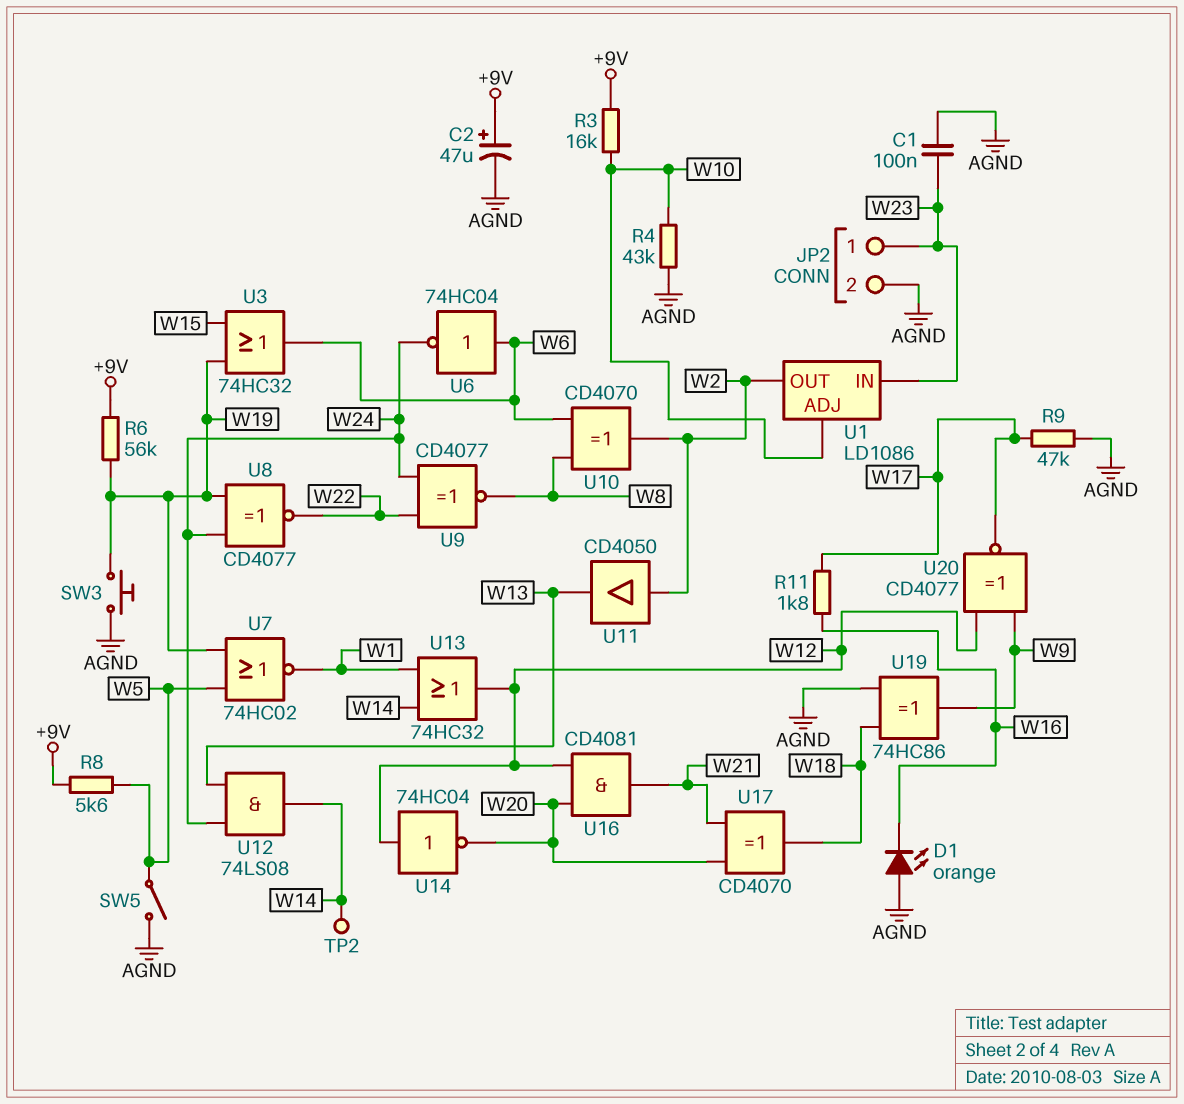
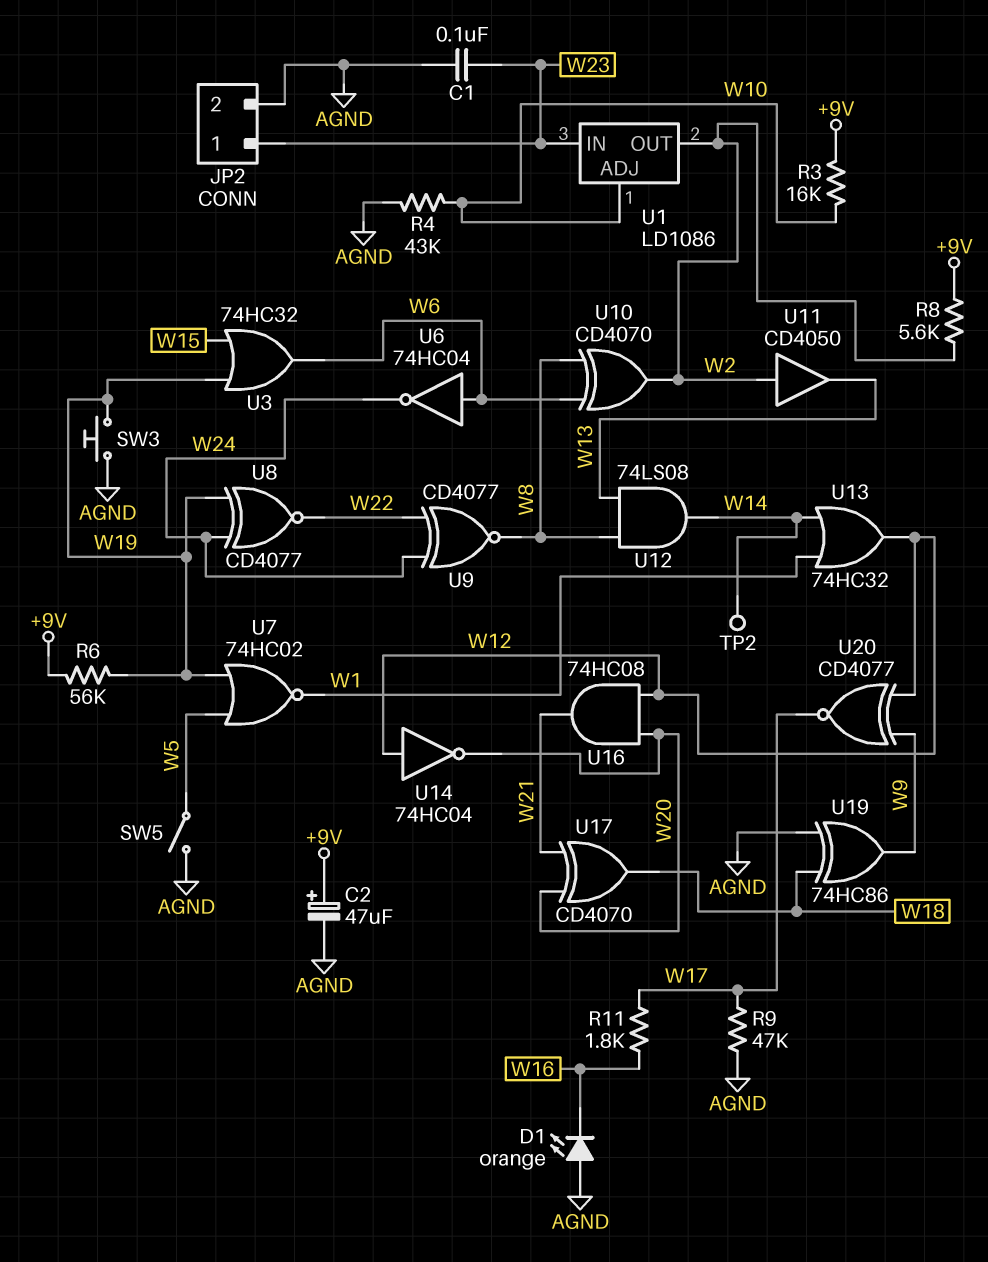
R8: 5.6k (+9V, W5) -> 5.6k (+9V, W2)
U12: AND 74LS08 (in W13, in W24, out W14) -> AND 74LS08 (in W8, in W13, out W14)
U16: AND CD4081 (in W12, in W20, out W21) -> AND 74HC08 (in W12, in W20, out W21)

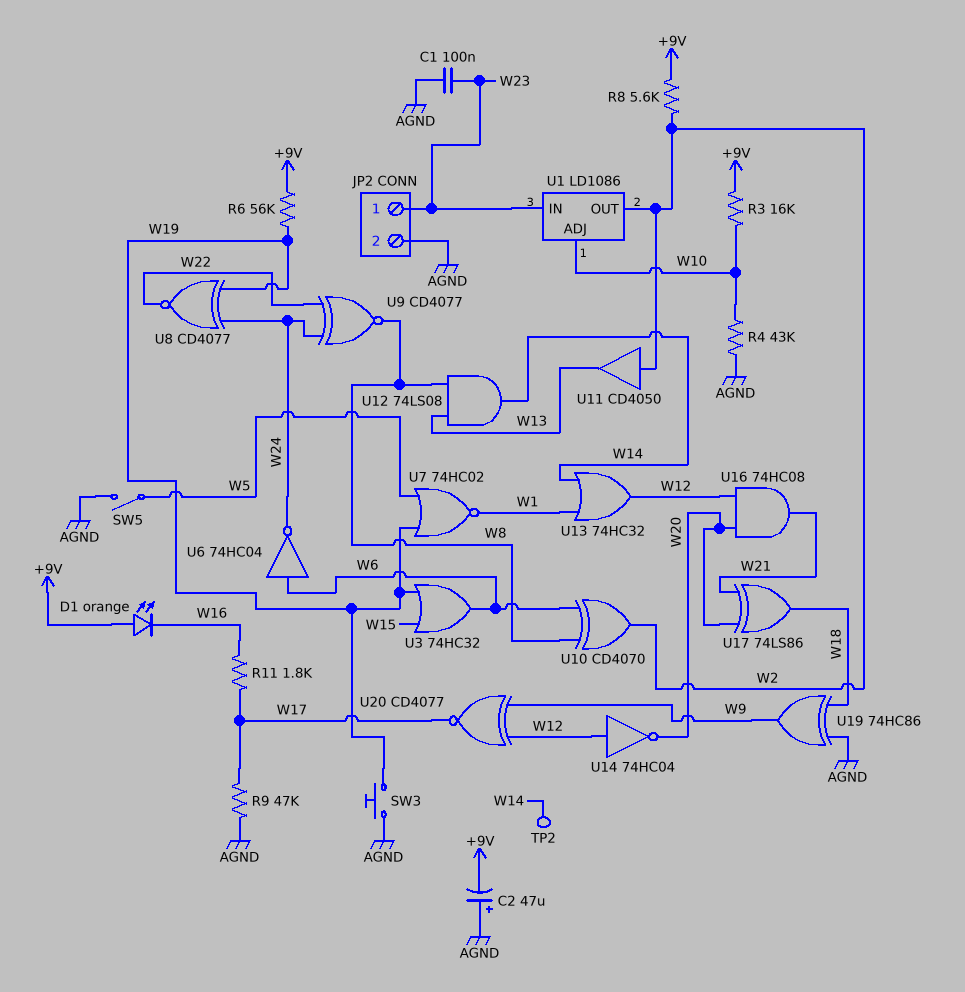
C2: 47uF (plus +9V, minus AGND) -> 47uF (plus AGND, minus +9V)
D1: LED orange (A AGND, K W16) -> LED orange (A +9V, K W16)
U17: XOR CD4070 (in W20, in W21, out W18) -> XOR 74LS86 (in W20, in W21, out W18)

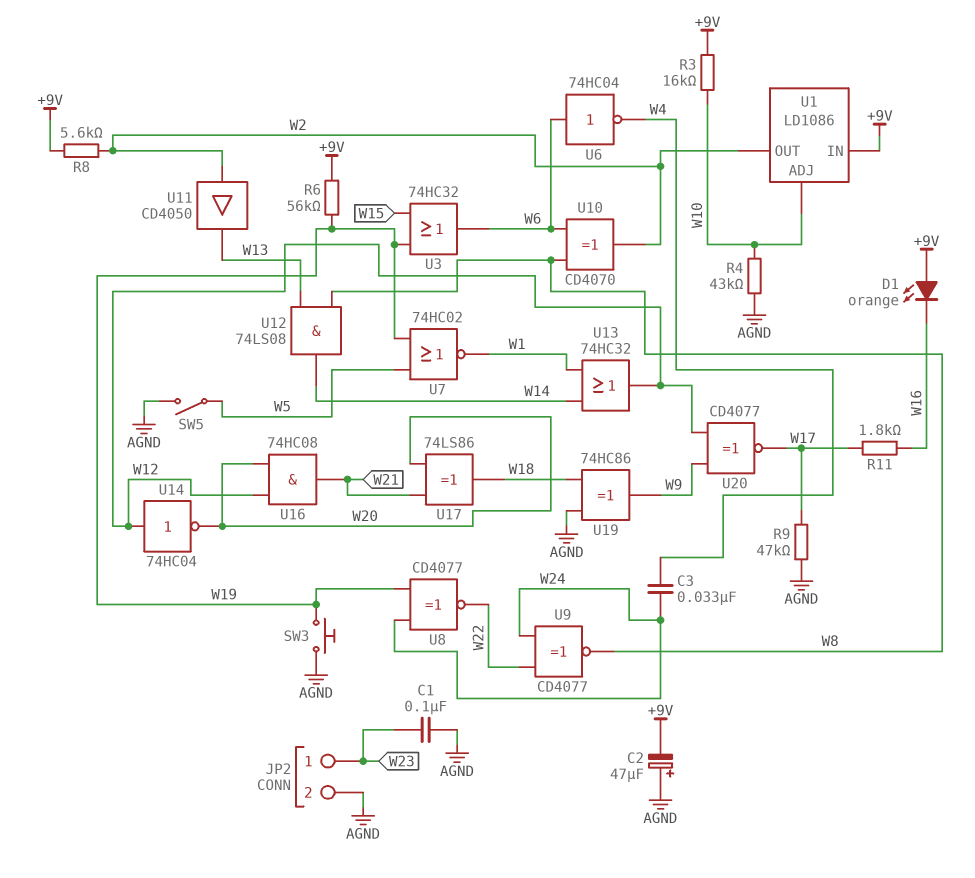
C3: none -> 33nF (W4, W24)
TP2: test point (W14) -> none
U1 pin IN: W23 -> +9V
U6: NOT 74HC04 (in W6, out W24) -> NOT 74HC04 (in W6, out W4)

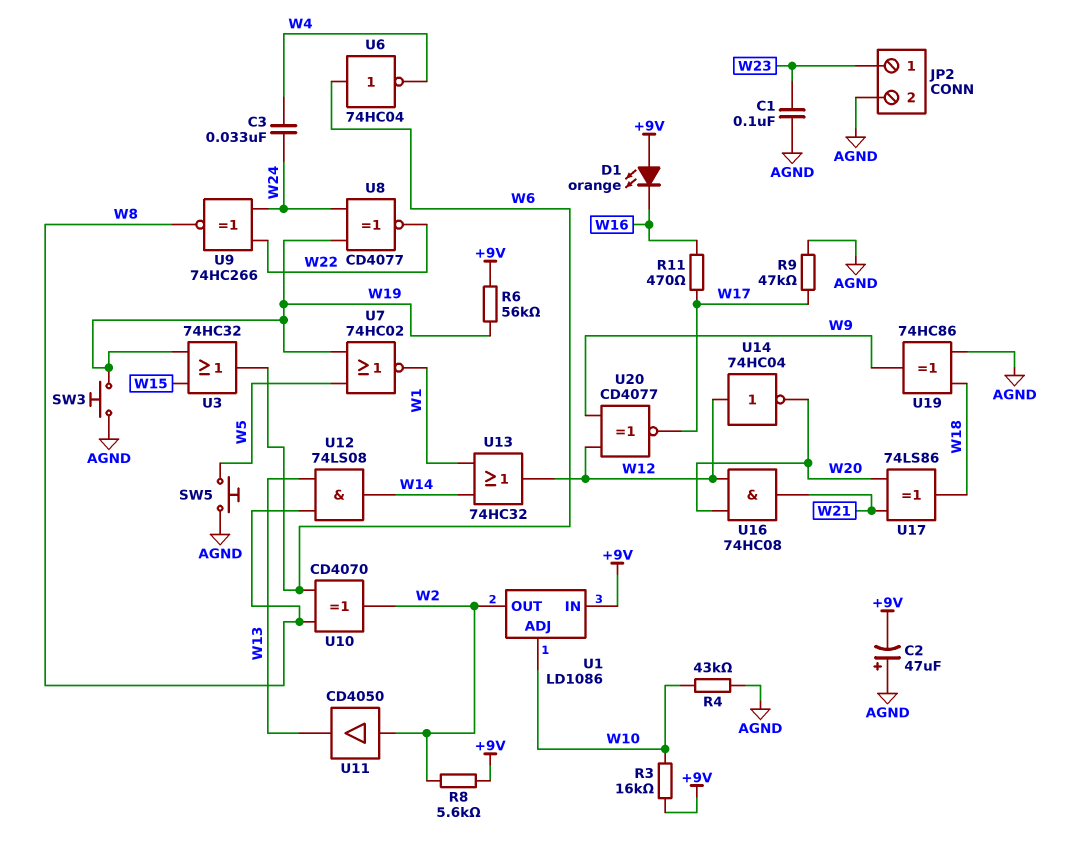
R11: 1.8k (W16, W17) -> 470 (W16, W17)
SW5: switch (AGND, W5) -> button (AGND, W5)
U9: XNOR CD4077 (in W22, in W24, out W8) -> XNOR 74HC266 (in W22, in W24, out W8)

